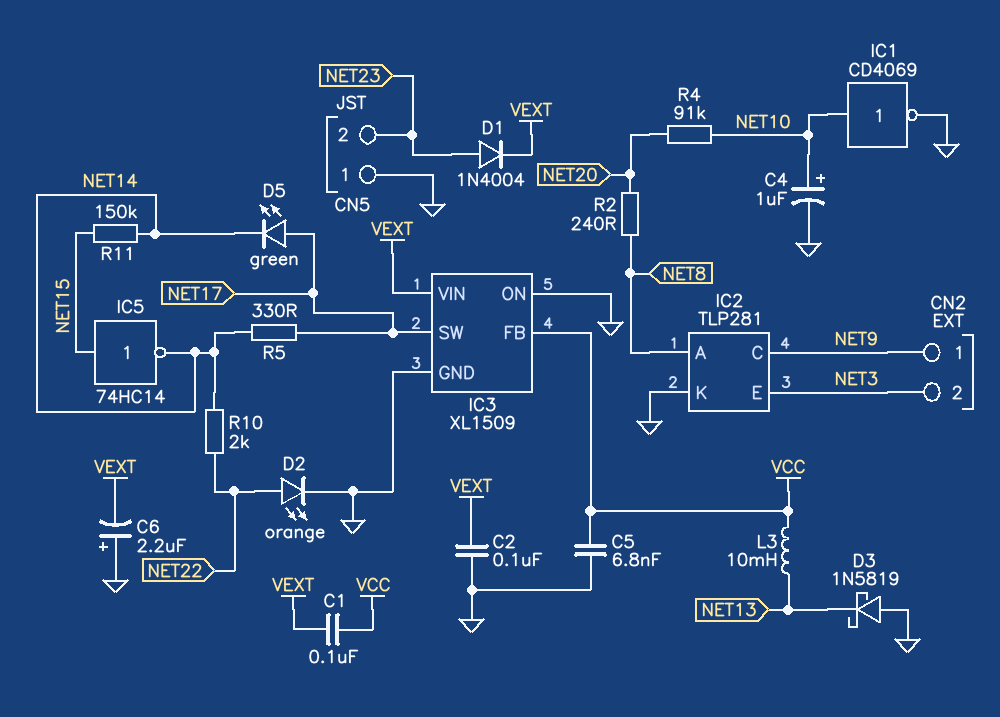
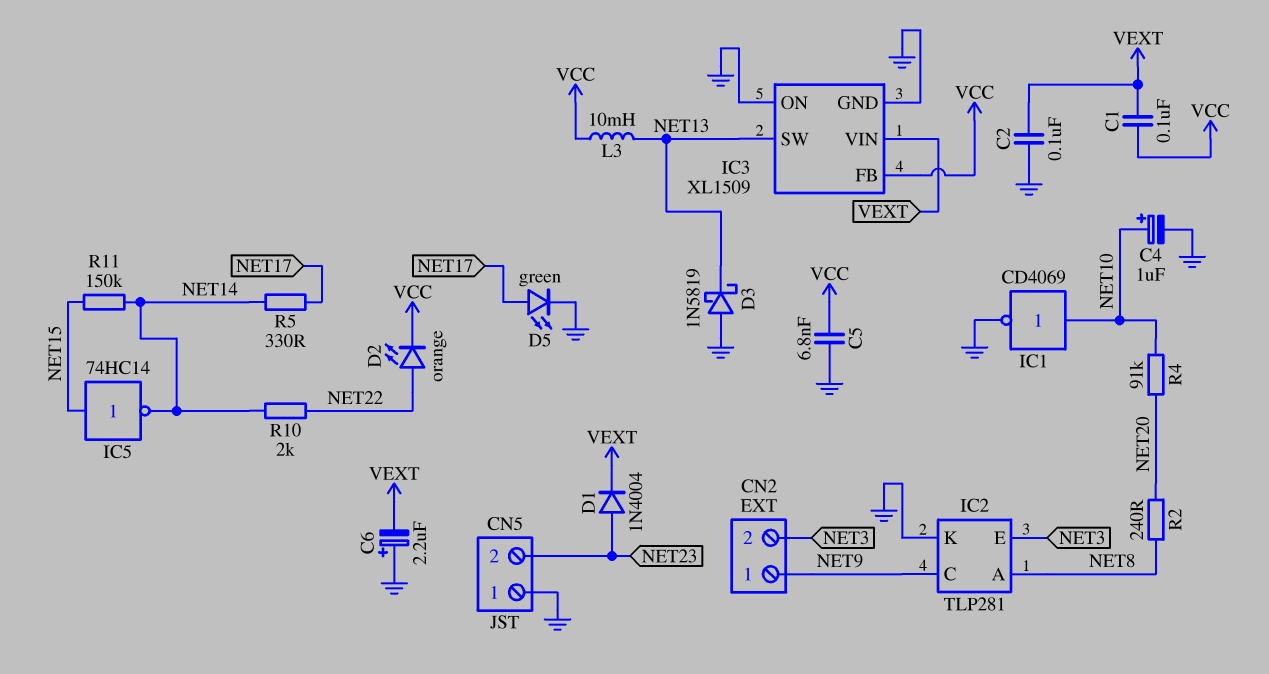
D2: LED orange (A NET22, K GND) -> LED orange (A NET22, K VCC)
D5: LED green (A NET17, K NET14) -> LED green (A NET17, K GND)
IC3 pin SW: NET17 -> NET13

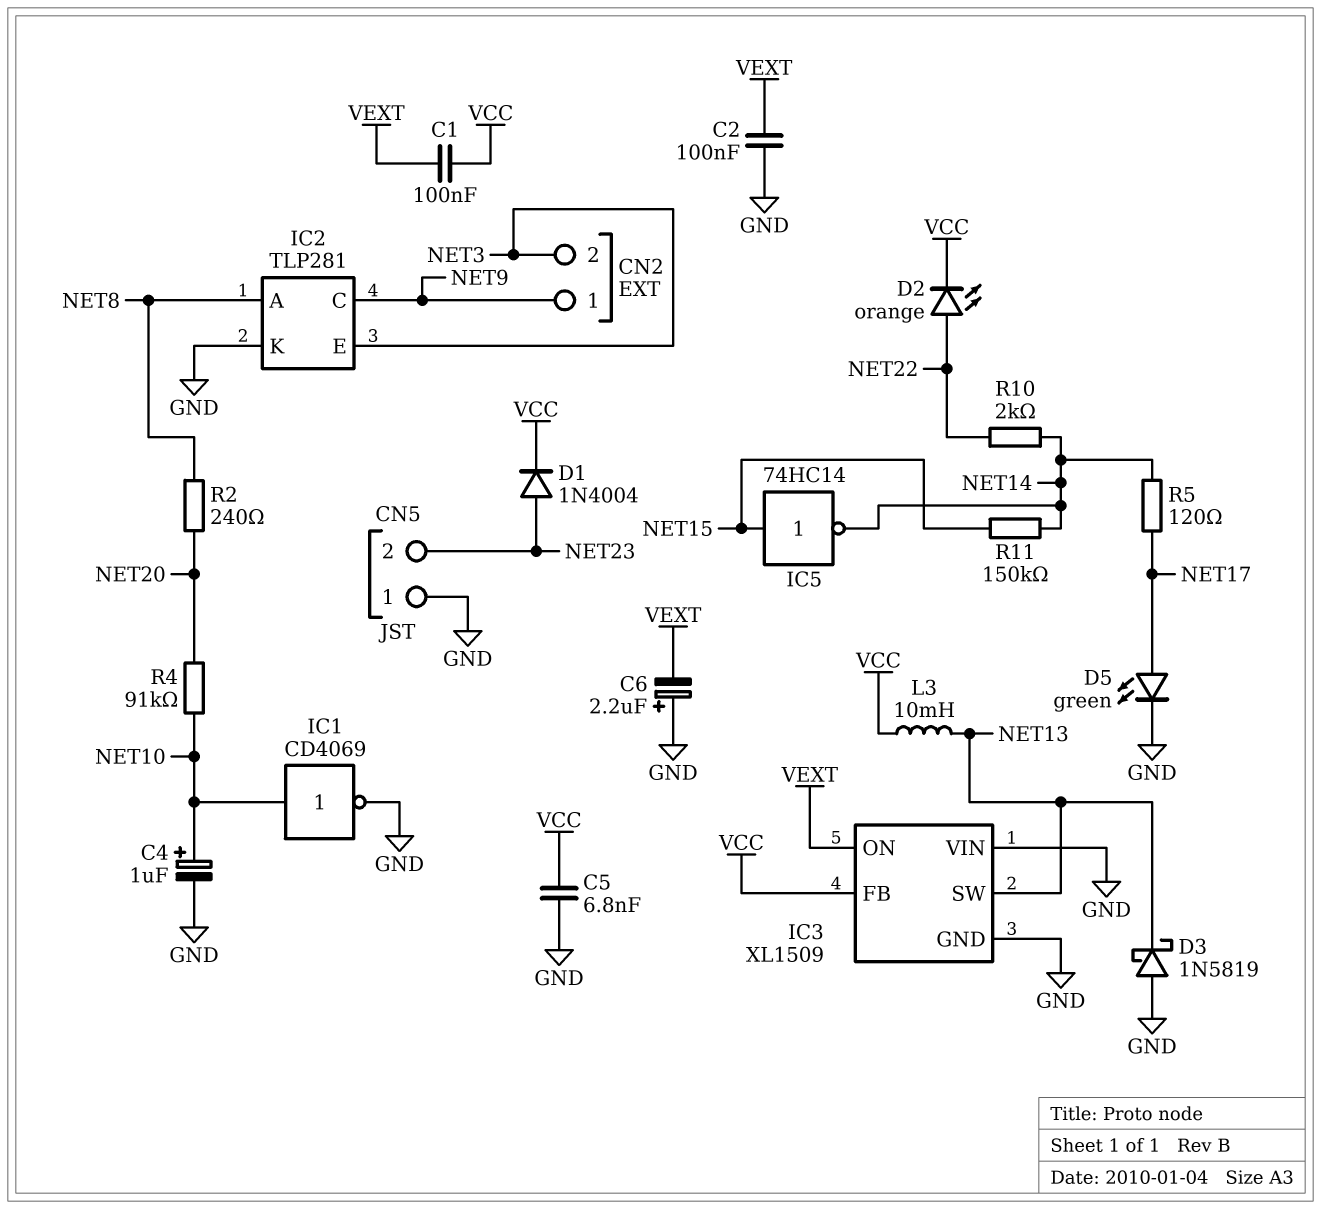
D1: diode 1N4004 (A NET23, K VEXT) -> diode 1N4004 (A NET23, K VCC)
IC3 pin ON: GND -> VEXT
IC3 pin VIN: VEXT -> GND
R5: 330 (NET14, NET17) -> 120 (NET14, NET17)

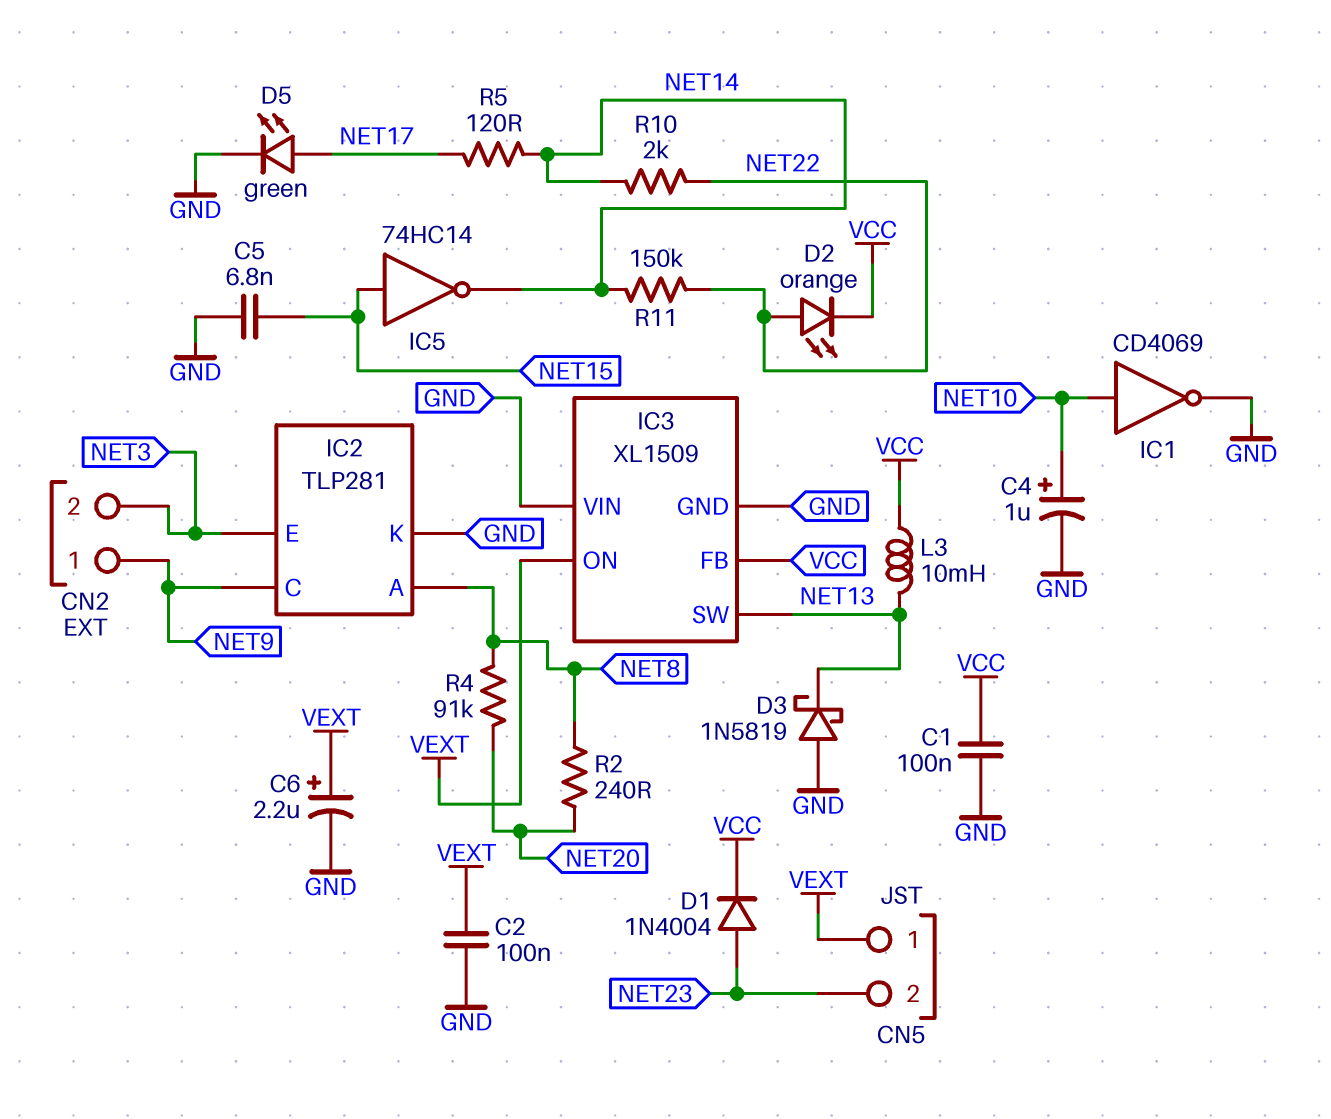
C1: 100nF (VCC, VEXT) -> 100nF (GND, VCC)
C5: 6.8nF (GND, VCC) -> 6.8nF (GND, NET15)
C6: 2.2uF (plus GND, minus VEXT) -> 2.2uF (plus VEXT, minus GND)
CN5 pin 1: GND -> VEXT
R4: 91k (NET10, NET20) -> 91k (NET8, NET20)
R11: 150k (NET14, NET15) -> 150k (NET14, NET22)

